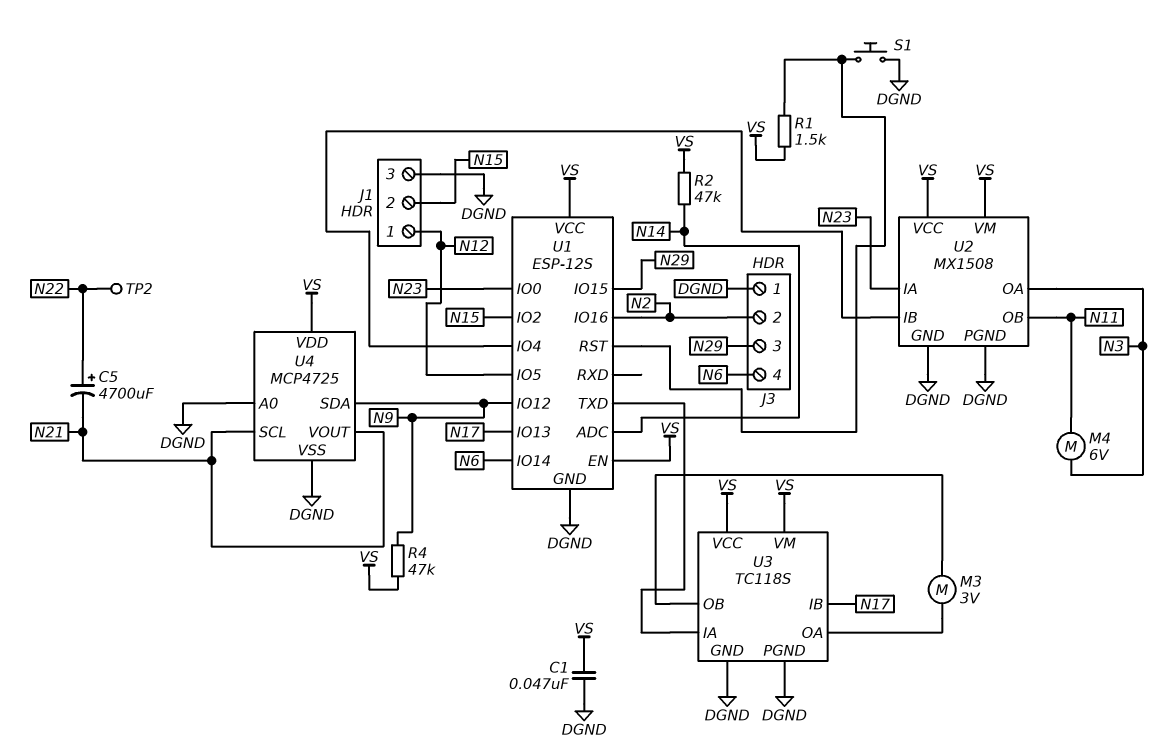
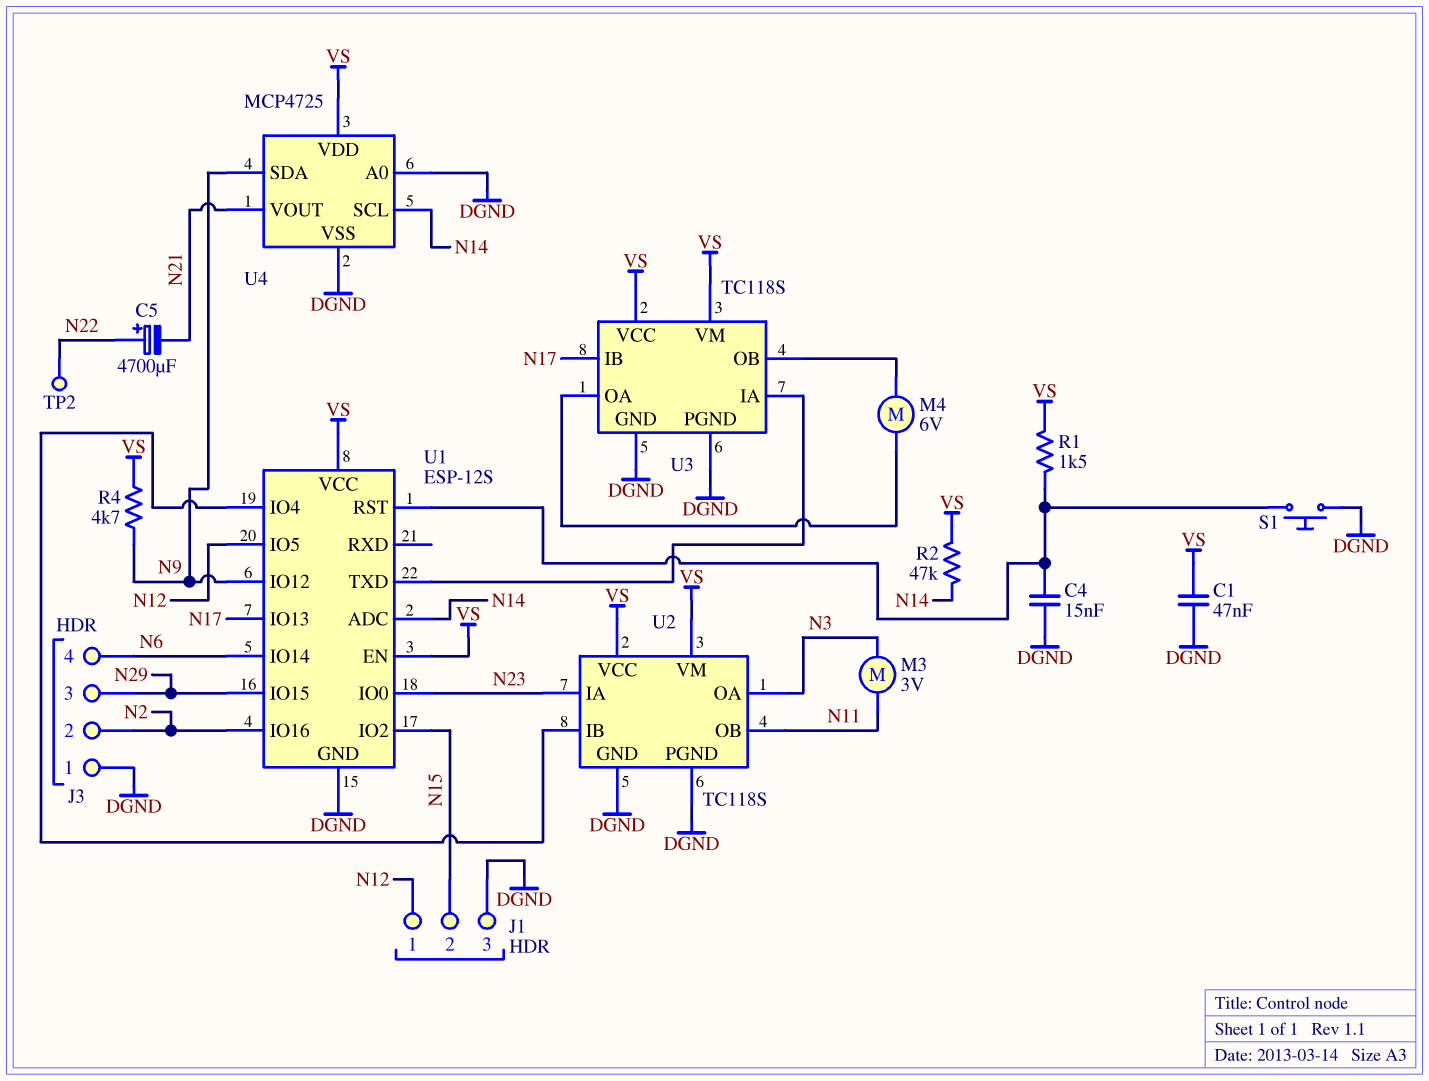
C4: none -> 15nF (DGND, U1/RST)
M3: motor 3V (U3/OA, U3/OB) -> motor 3V (N3, N11)
M4: motor 6V (N3, N11) -> motor 6V (U3/OA, U3/OB)
R4: 47k (N9, VS) -> 4.7k (N9, VS)
U2: MX1508 -> TC118S
U4 pin SCL: N21 -> N14

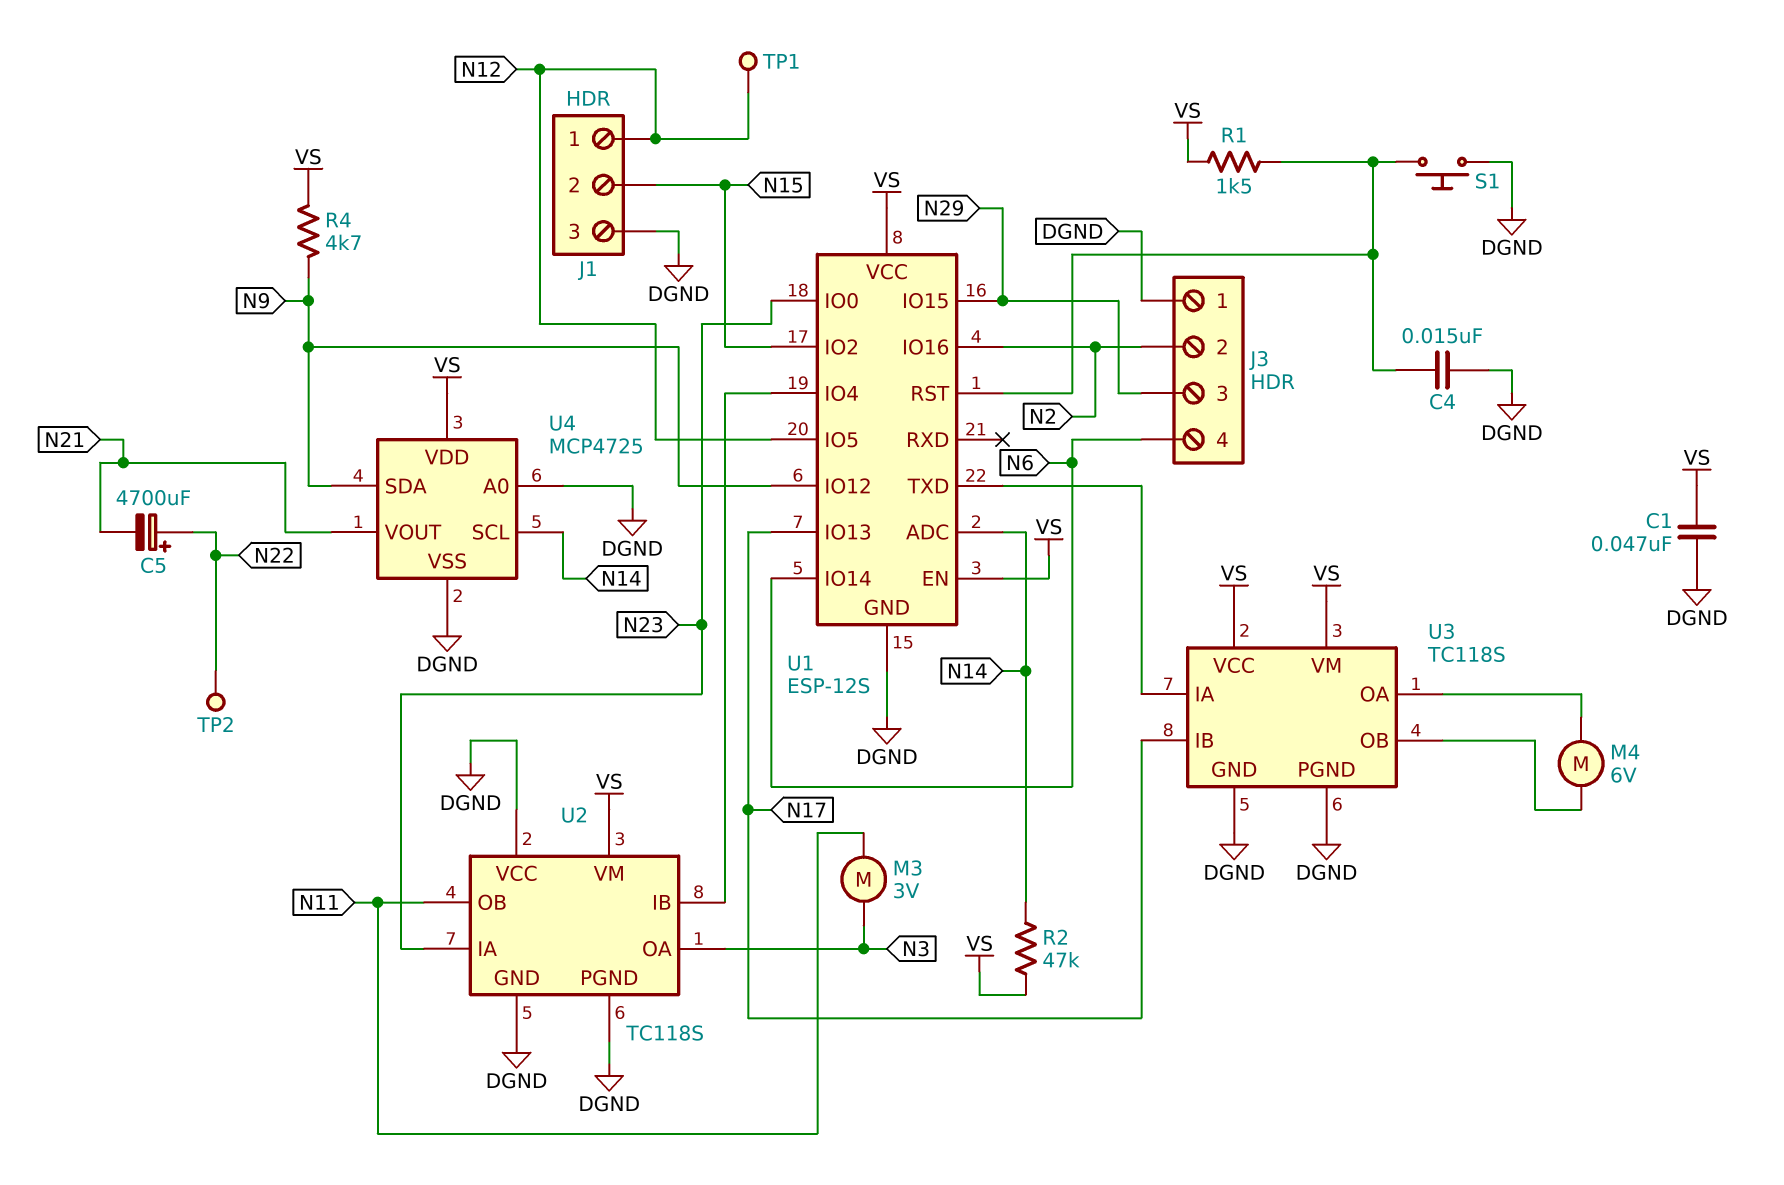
TP1: none -> test point (N12)
U2 pin VCC: VS -> DGND

